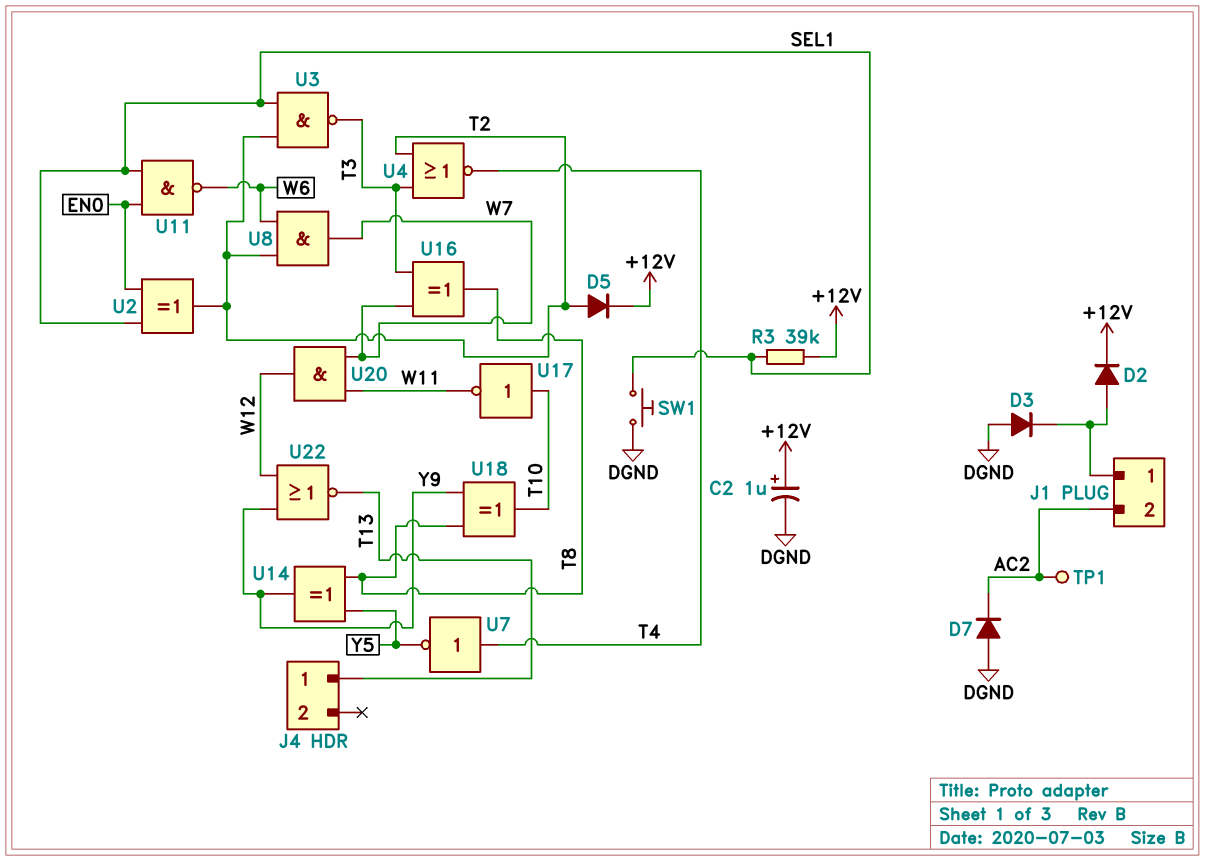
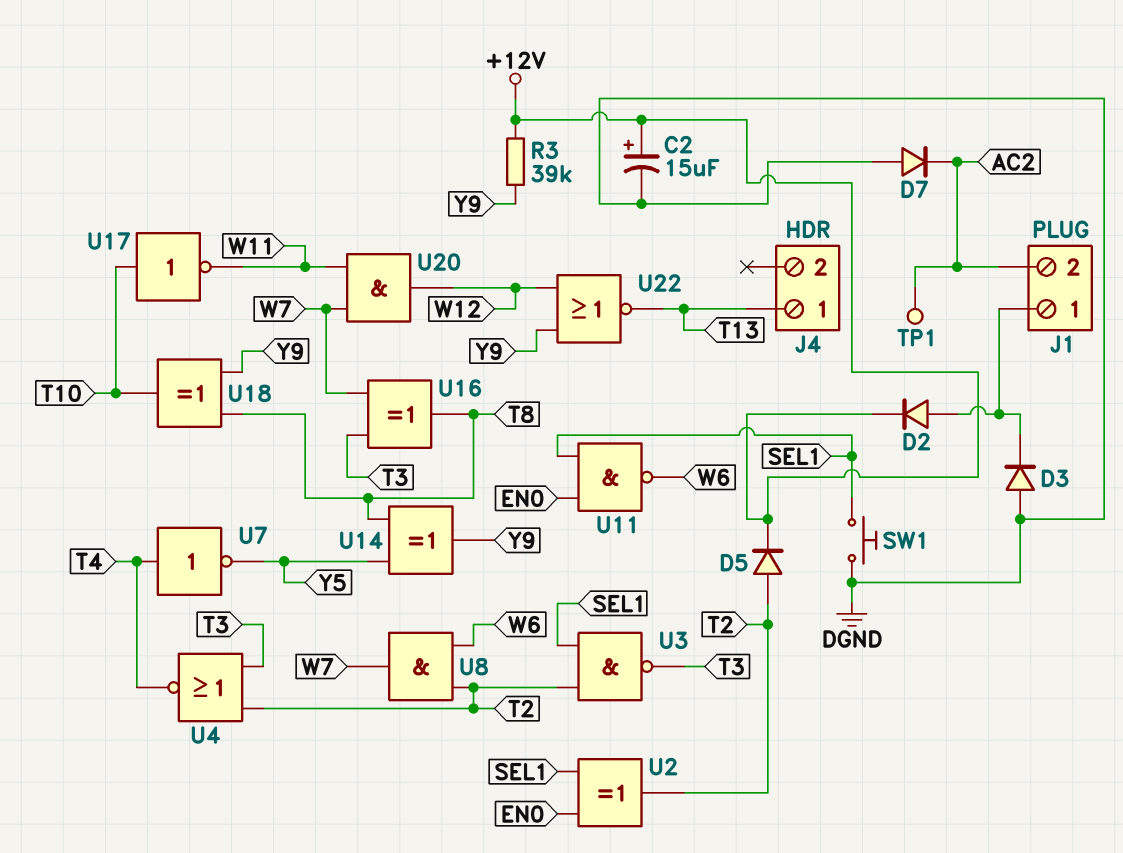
C2: 1uF (plus +12V, minus DGND) -> 15uF (plus +12V, minus DGND)
R3: 39k (+12V, SEL1) -> 39k (+12V, Y9)

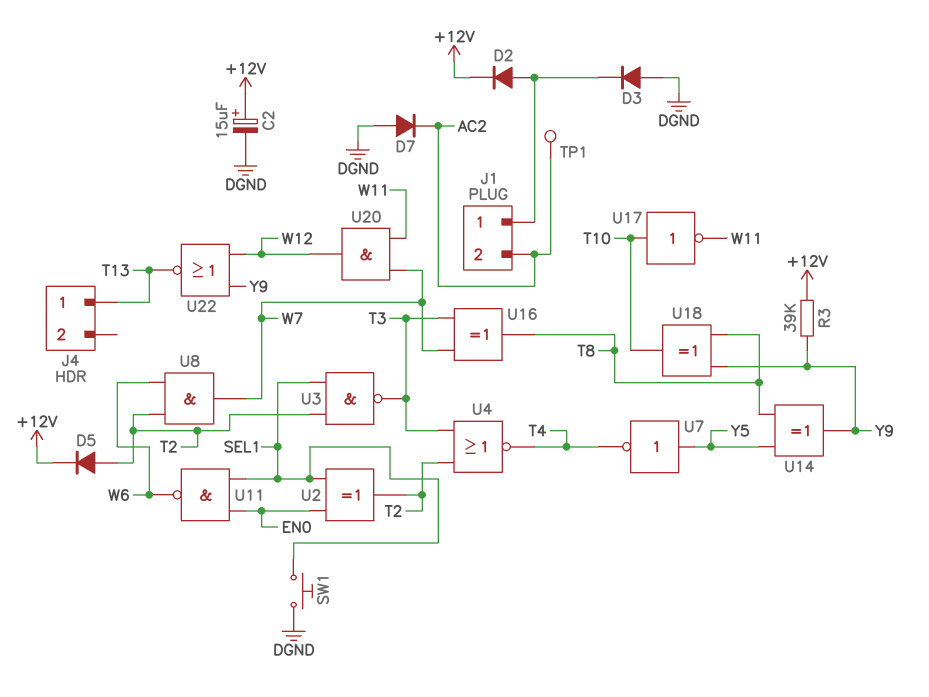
U7: NOT (in T4, out Y5) -> NOT (in Y5, out T4)

